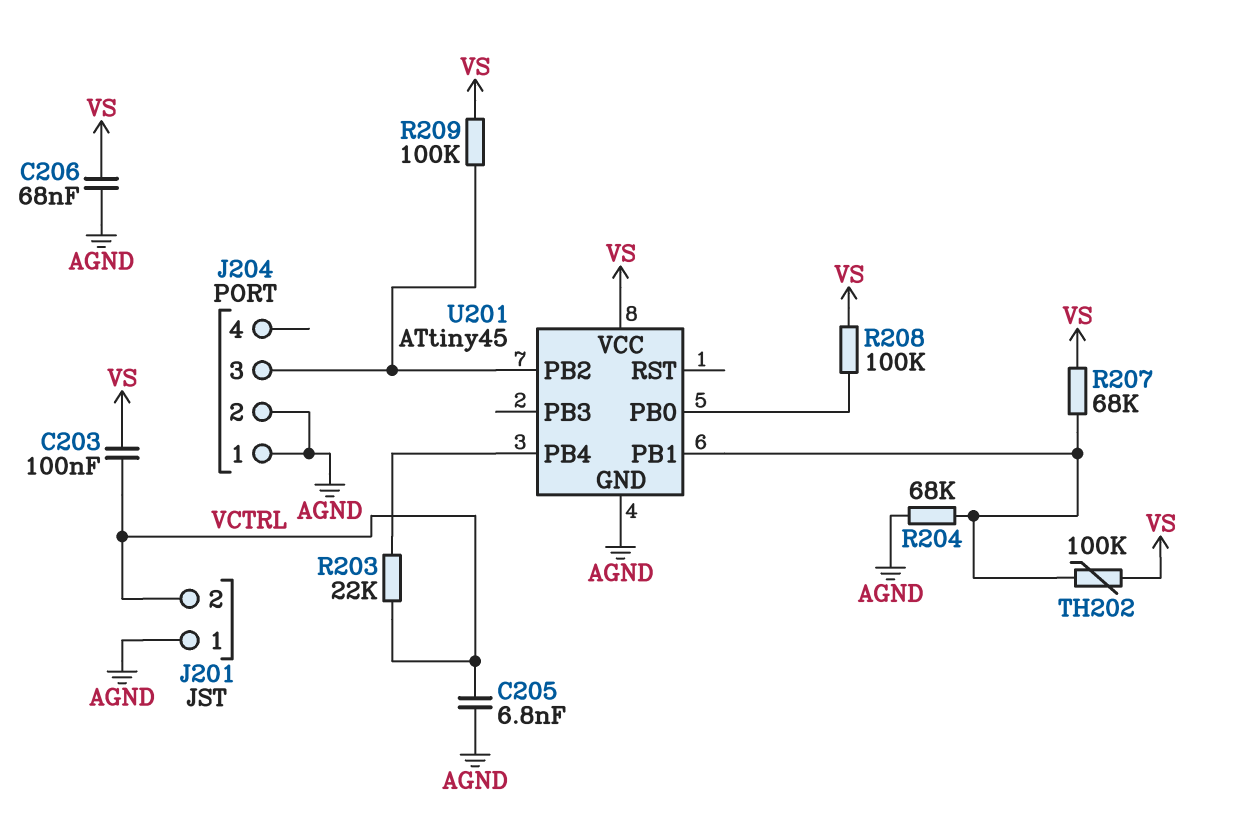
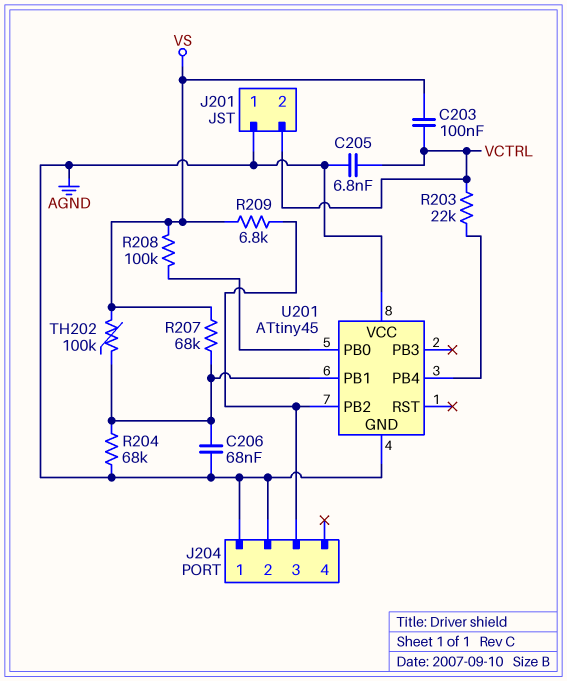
C206: 68nF (AGND, VS) -> 68nF (AGND, U201/PB1)
R209: 100k (J204/3, VS) -> 6.8k (J204/3, VS)
U201 pin VCC: VS -> AGND

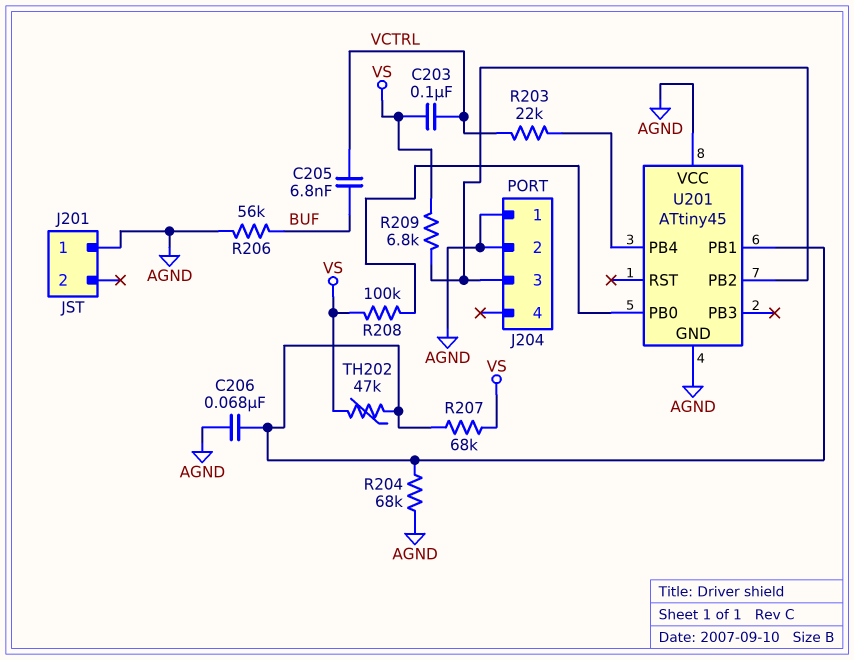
C205: 6.8nF (AGND, VCTRL) -> 6.8nF (BUF, VCTRL)
J201 pin 2: VCTRL -> none
R206: none -> 56k (AGND, BUF)
TH202: 100k (U201/PB1, VS) -> 47k (U201/PB1, VS)

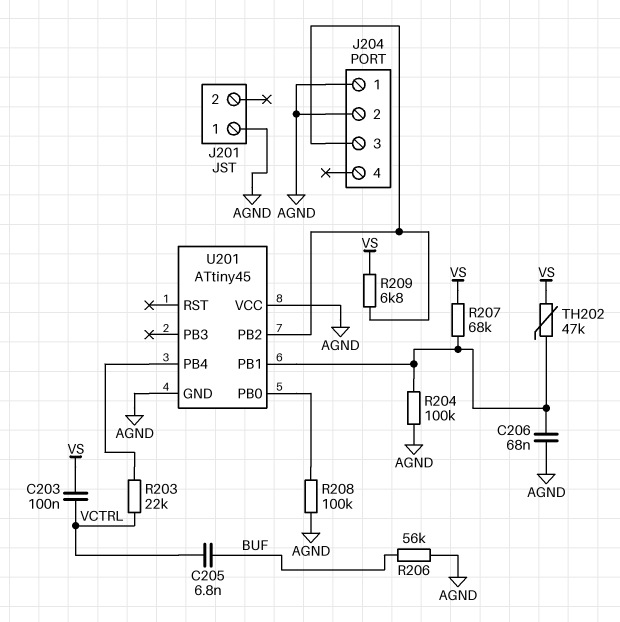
R204: 68k (AGND, U201/PB1) -> 100k (AGND, U201/PB1)
R208: 100k (U201/PB0, VS) -> 100k (AGND, U201/PB0)

